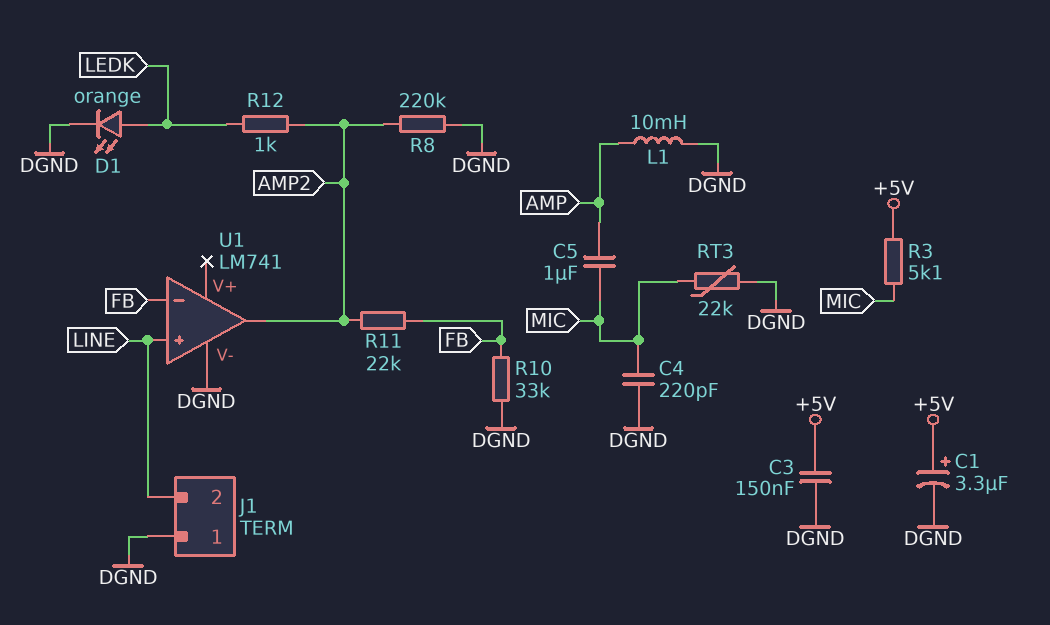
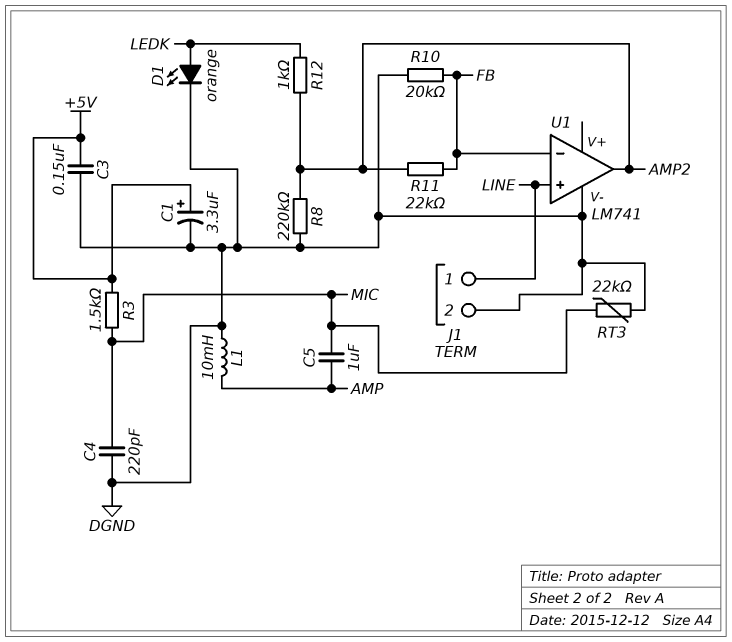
J1 pin 1: DGND -> LINE
J1 pin 2: LINE -> DGND
R3: 5.1k (+5V, MIC) -> 1.5k (+5V, MIC)
R10: 33k (DGND, FB) -> 20k (DGND, FB)

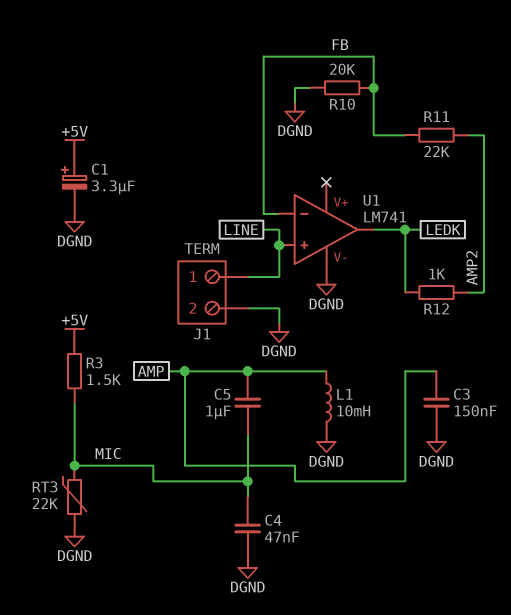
C3: 150nF (+5V, DGND) -> 150nF (AMP, DGND)
C4: 220pF (DGND, MIC) -> 47nF (DGND, MIC)
D1: LED orange (A LEDK, K DGND) -> none
R8: 220k (AMP2, DGND) -> none
U1 pin out: AMP2 -> LEDK

